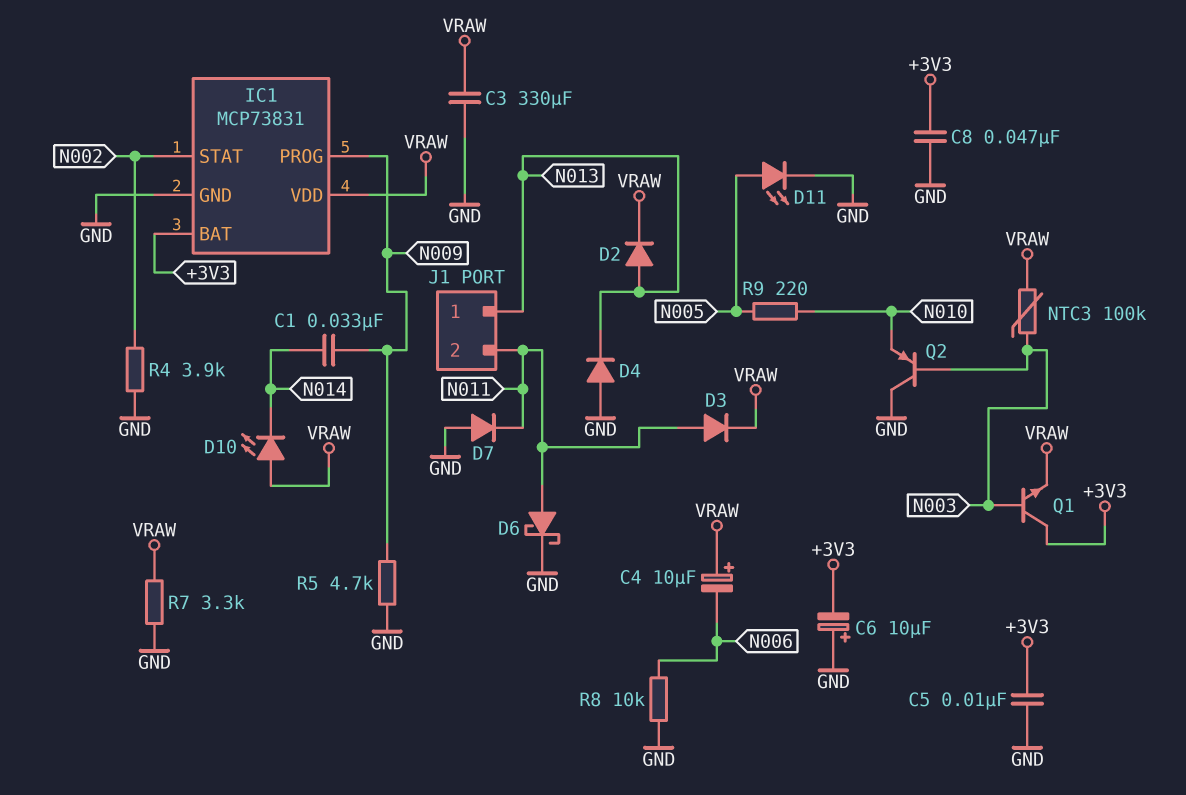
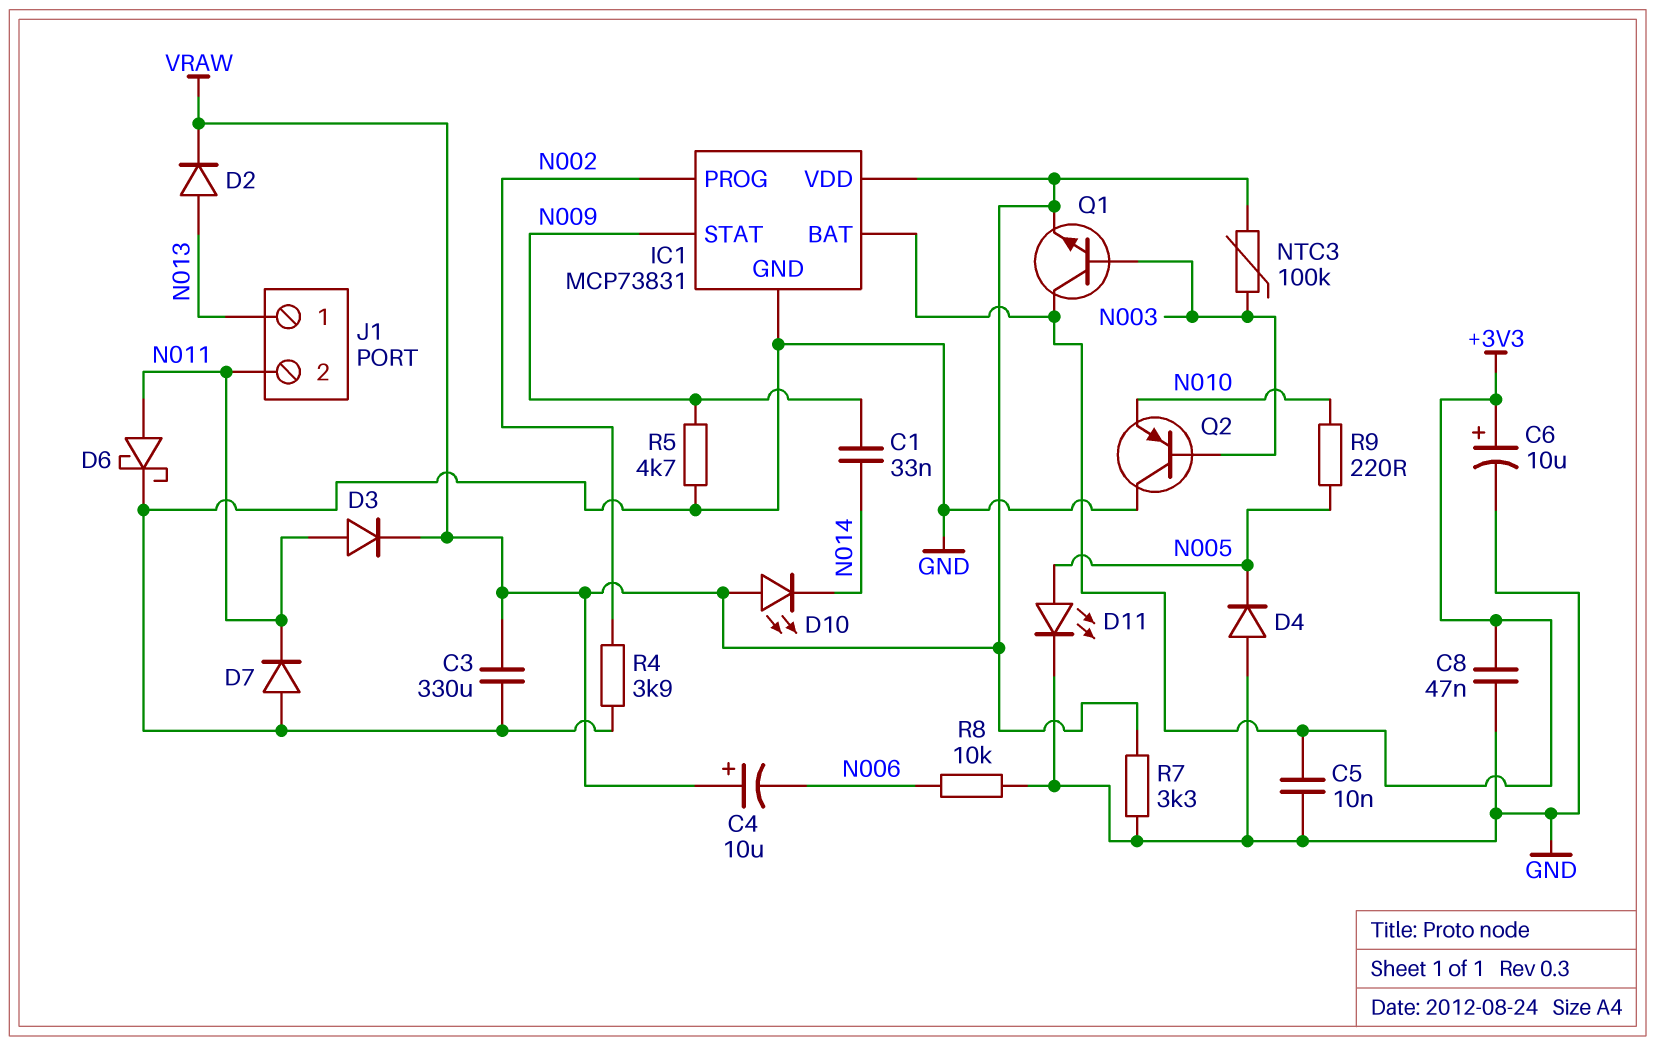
C6: 10uF (plus GND, minus +3V3) -> 10uF (plus +3V3, minus GND)
D4: diode (A GND, K N013) -> diode (A GND, K N005)
IC1 pin PROG: N009 -> N002
IC1 pin STAT: N002 -> N009

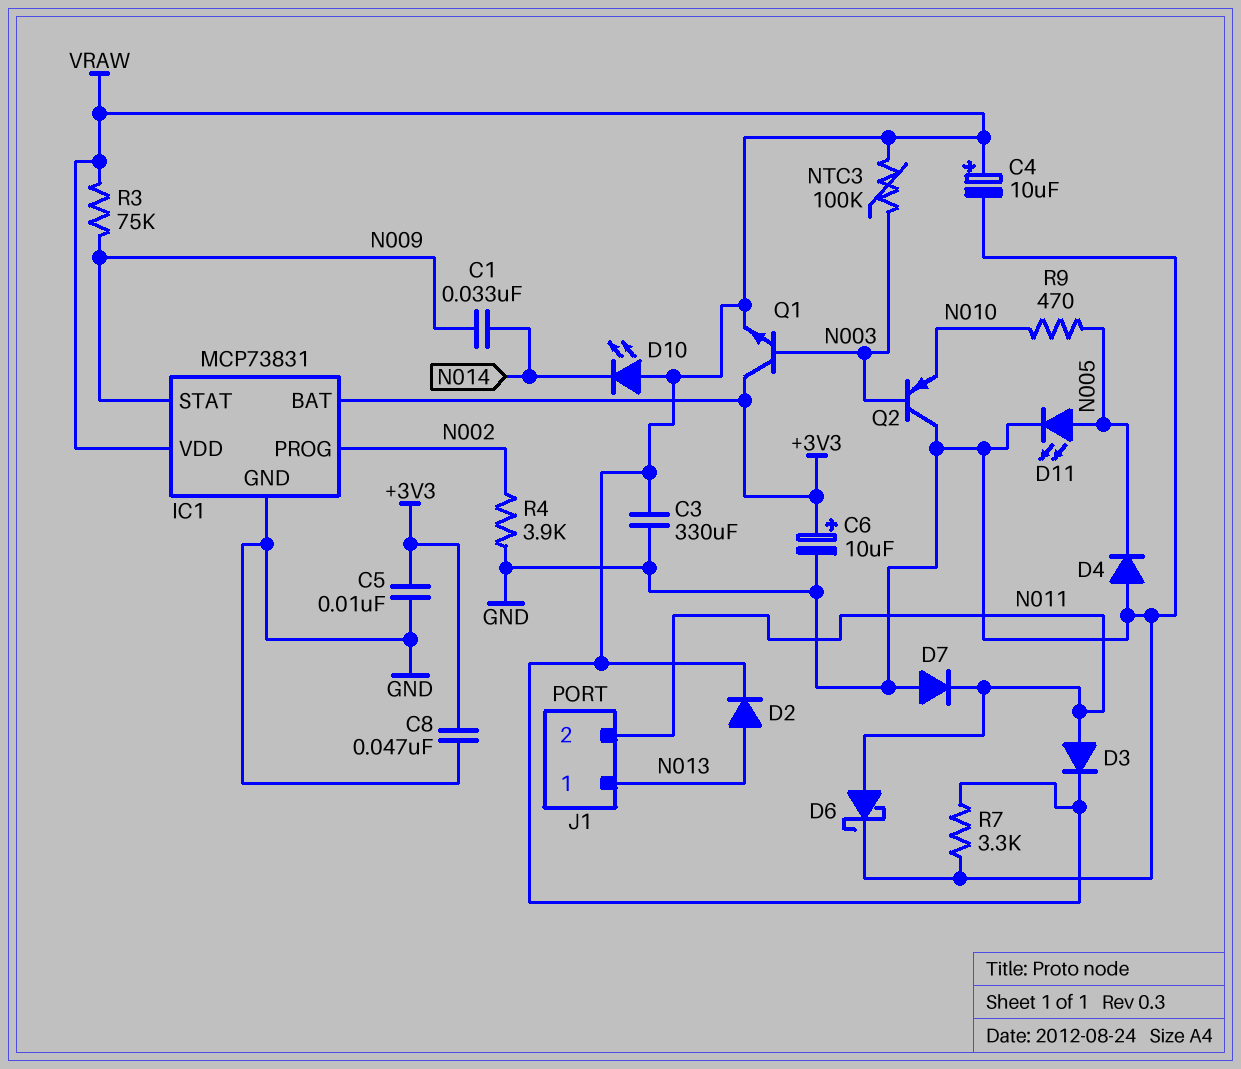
C4: 10uF (plus VRAW, minus N006) -> 10uF (plus VRAW, minus GND)
R3: none -> 75k (N009, VRAW)
R5: 4.7k (GND, N009) -> none
R8: 10k (GND, N006) -> none
R9: 220 (N005, N010) -> 470 (N005, N010)

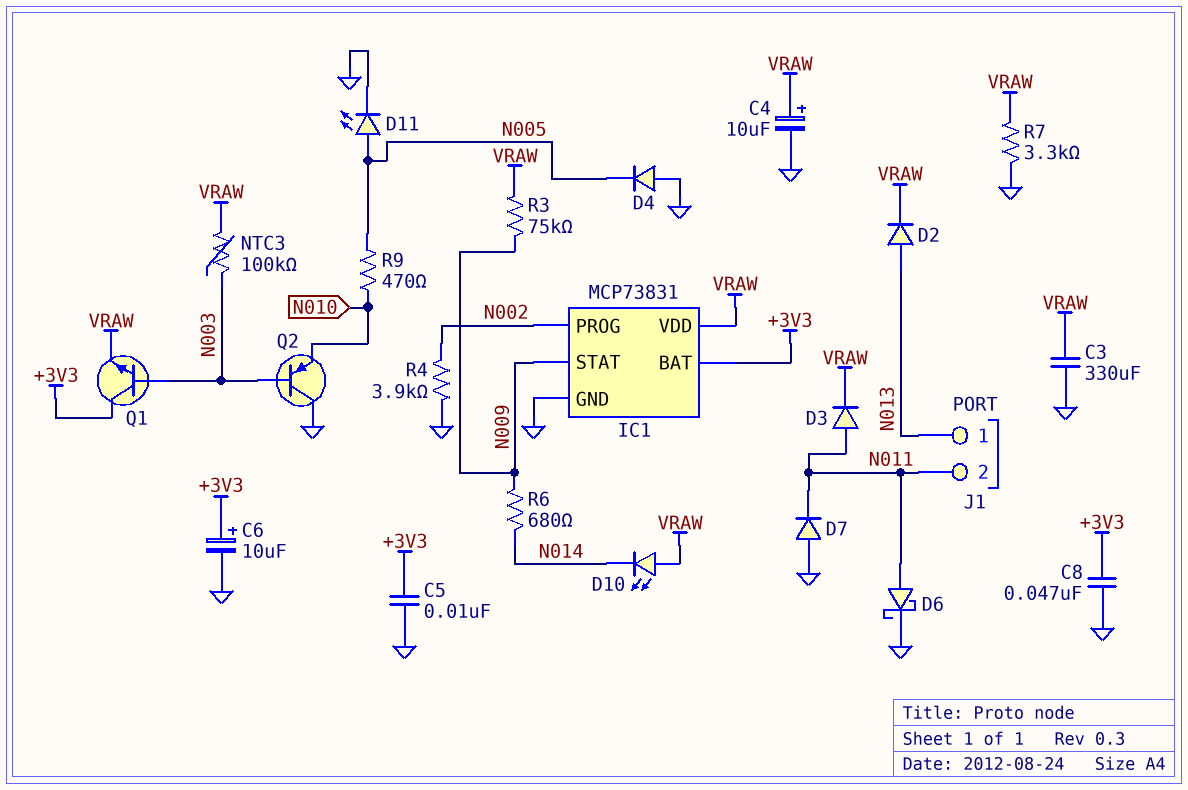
C1: 33nF (N009, N014) -> none
R6: none -> 680 (N009, N014)

